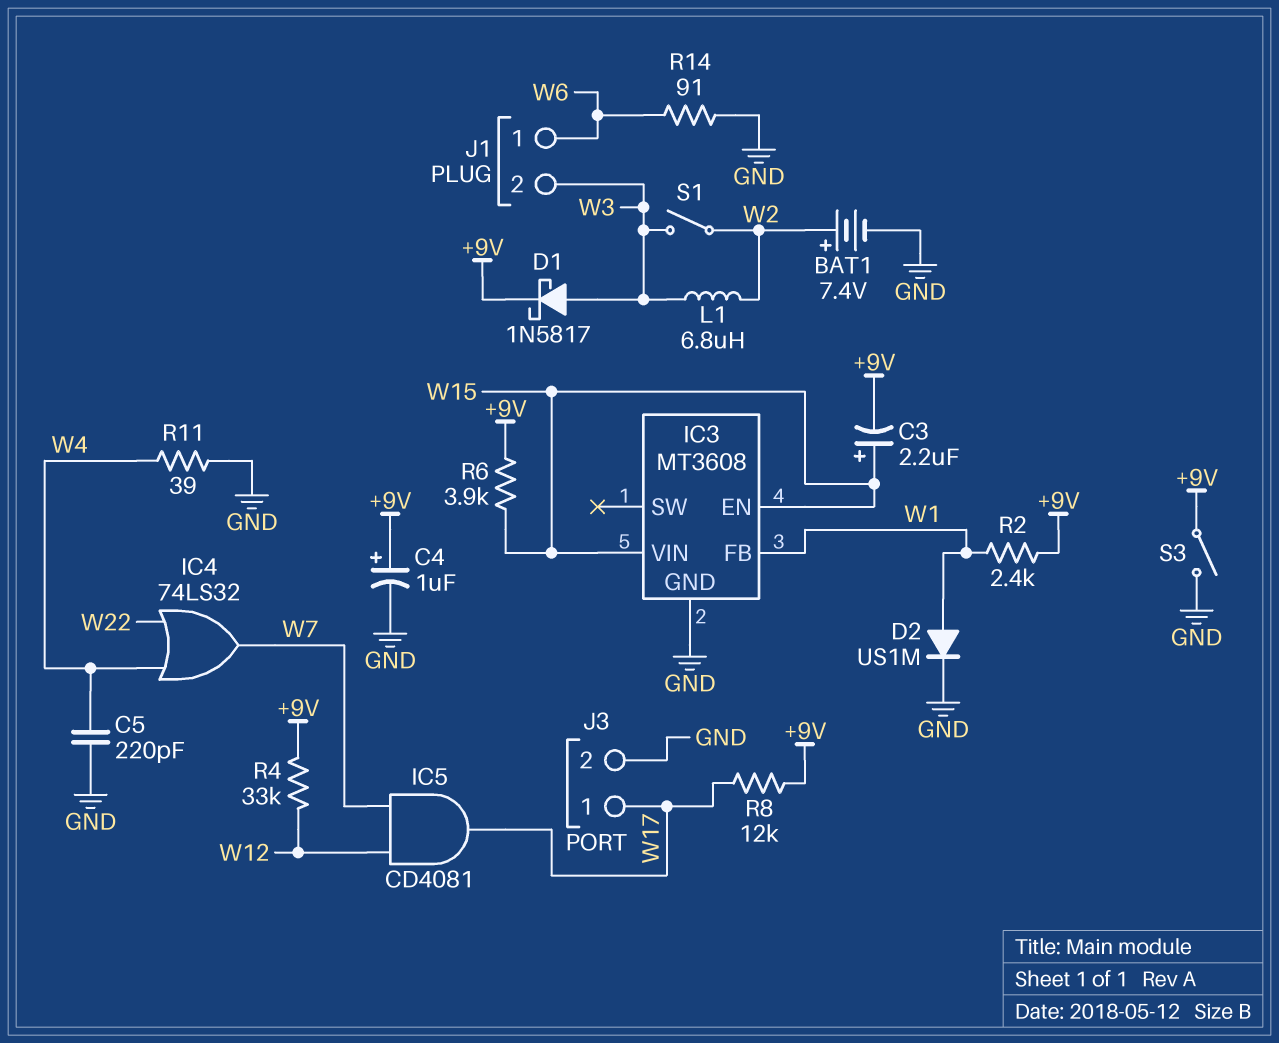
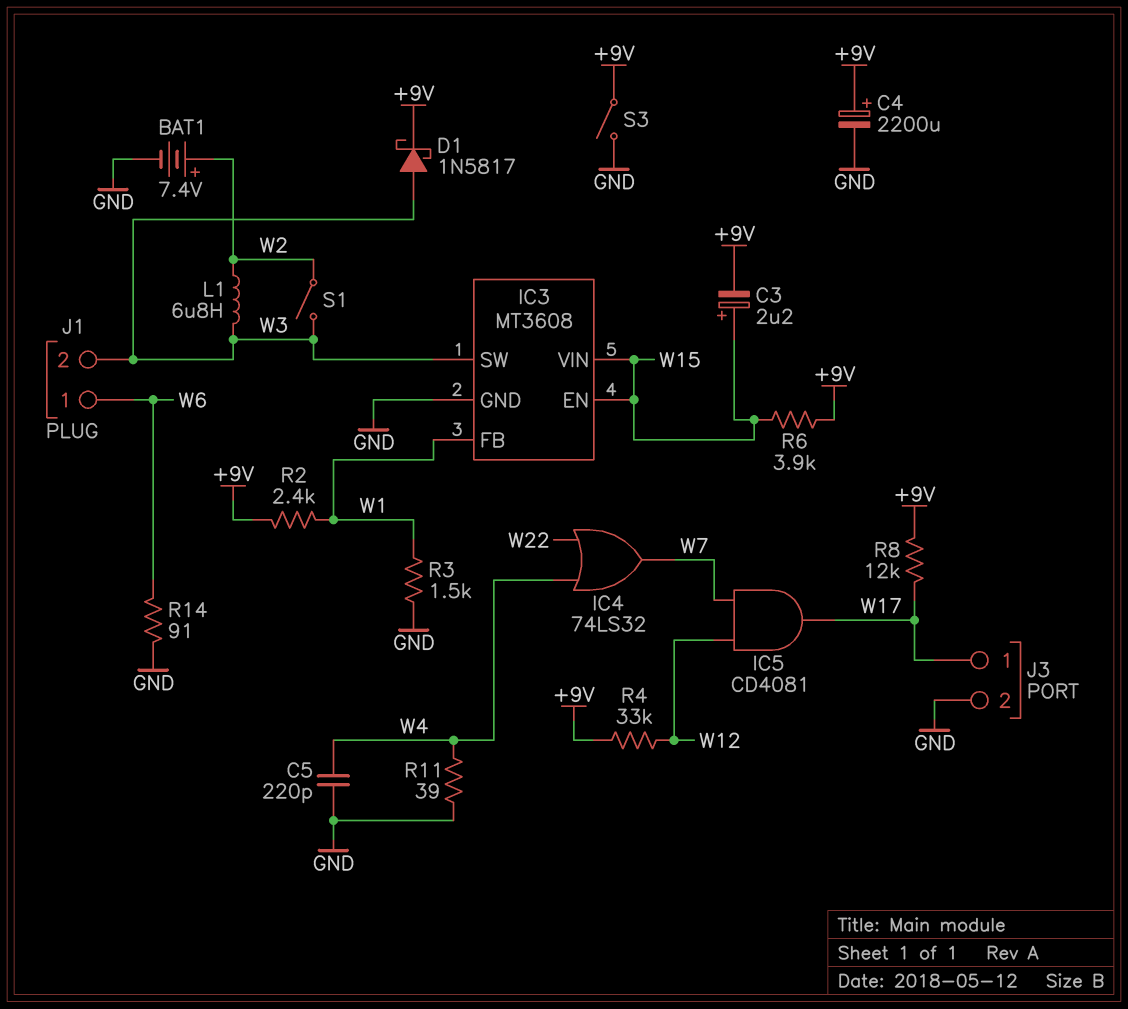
C4: 1uF (plus +9V, minus GND) -> 2200uF (plus +9V, minus GND)
D2: diode US1M (A W1, K GND) -> none
IC3 pin SW: none -> W3
R3: none -> 1.5k (GND, W1)

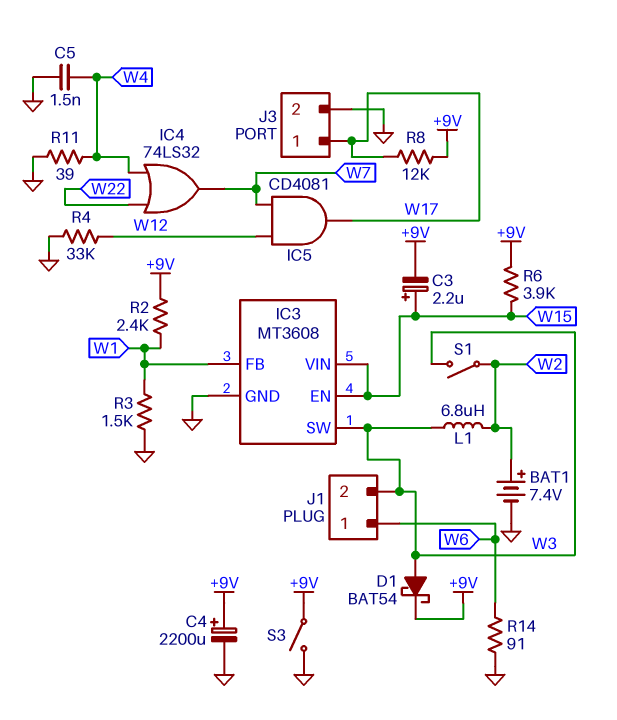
C5: 220pF (GND, W4) -> 1.5nF (GND, W4)
D1: schottky 1N5817 (A W3, K +9V) -> schottky BAT54 (A W3, K +9V)
R4: 33k (+9V, W12) -> 33k (GND, W12)

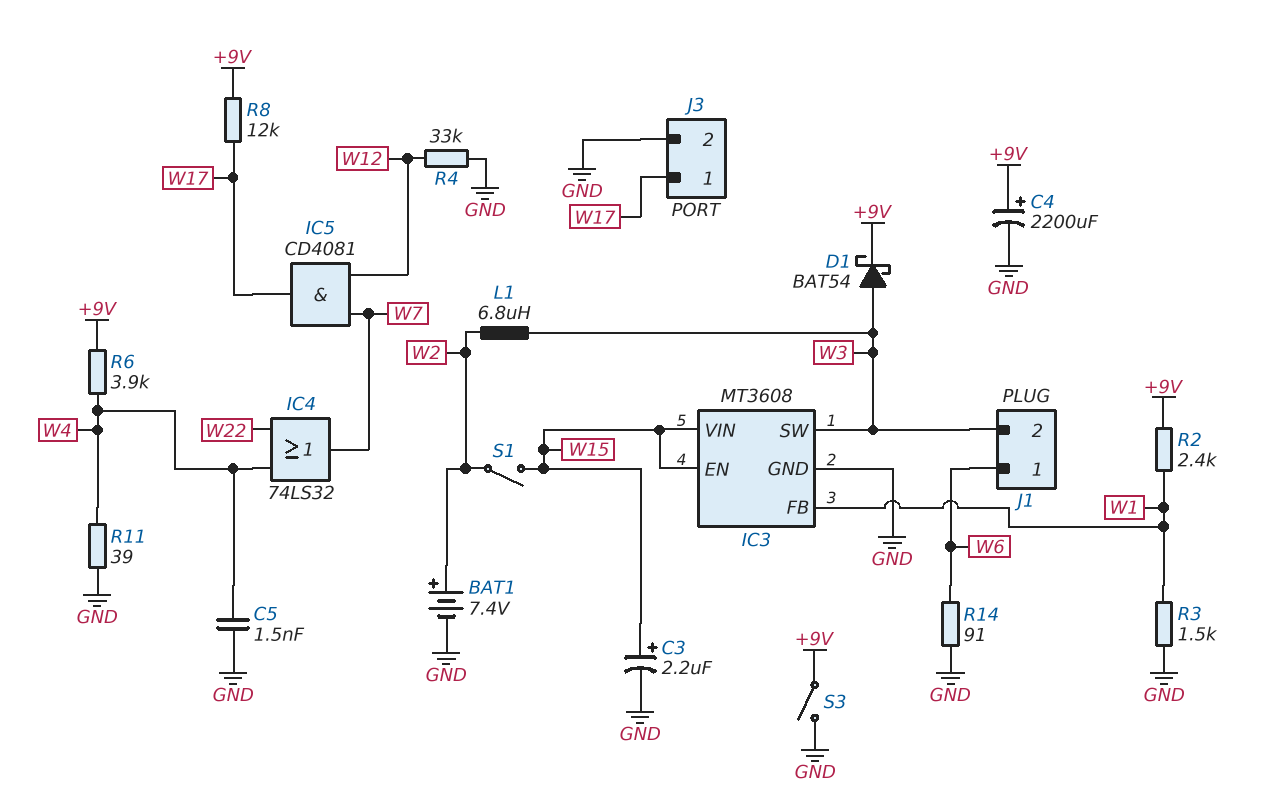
C3: 2.2uF (plus W15, minus +9V) -> 2.2uF (plus W15, minus GND)
R6: 3.9k (+9V, W15) -> 3.9k (+9V, W4)
S1: switch (W2, W3) -> switch (W2, W15)

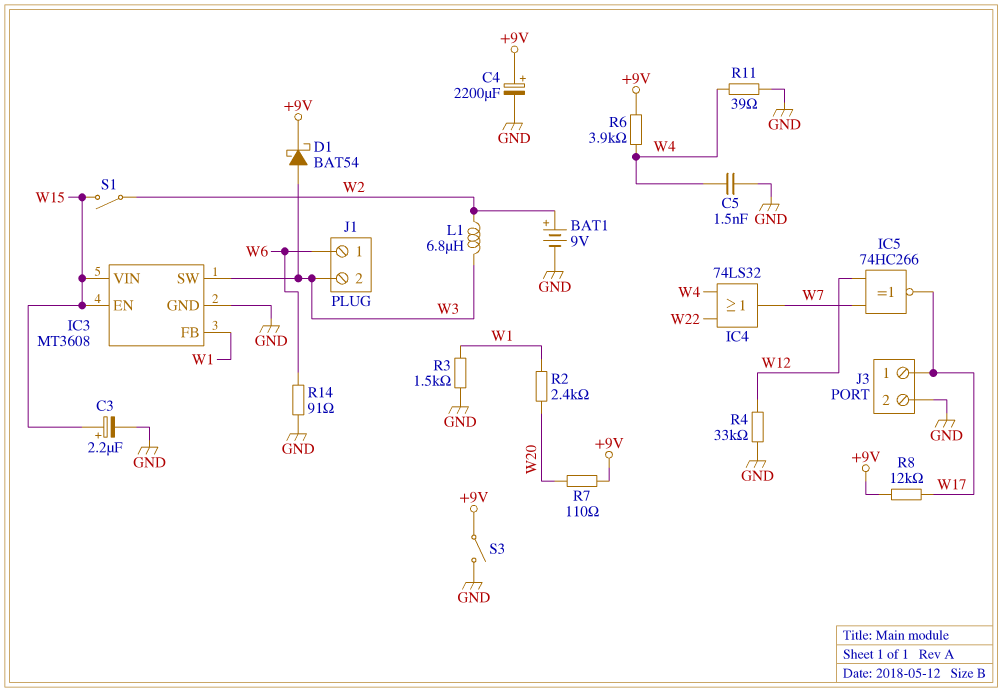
BAT1: 7.4V (plus W2, minus GND) -> 9V (plus W2, minus GND)
IC5: AND CD4081 (in W7, in W12, out W17) -> XNOR 74HC266 (in W7, in W12, out W17)
R2: 2.4k (+9V, W1) -> 2.4k (W1, W20)
R7: none -> 110 (+9V, W20)

